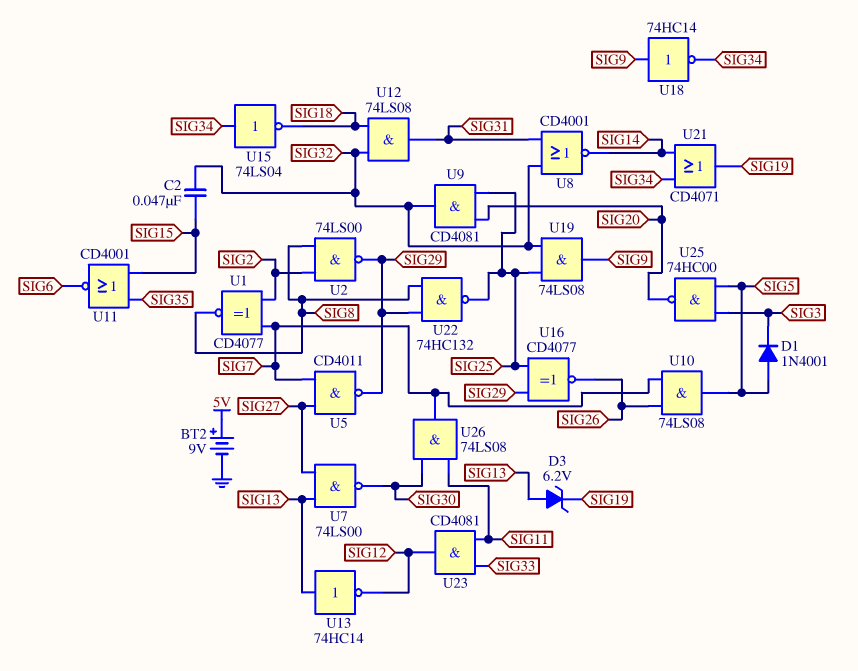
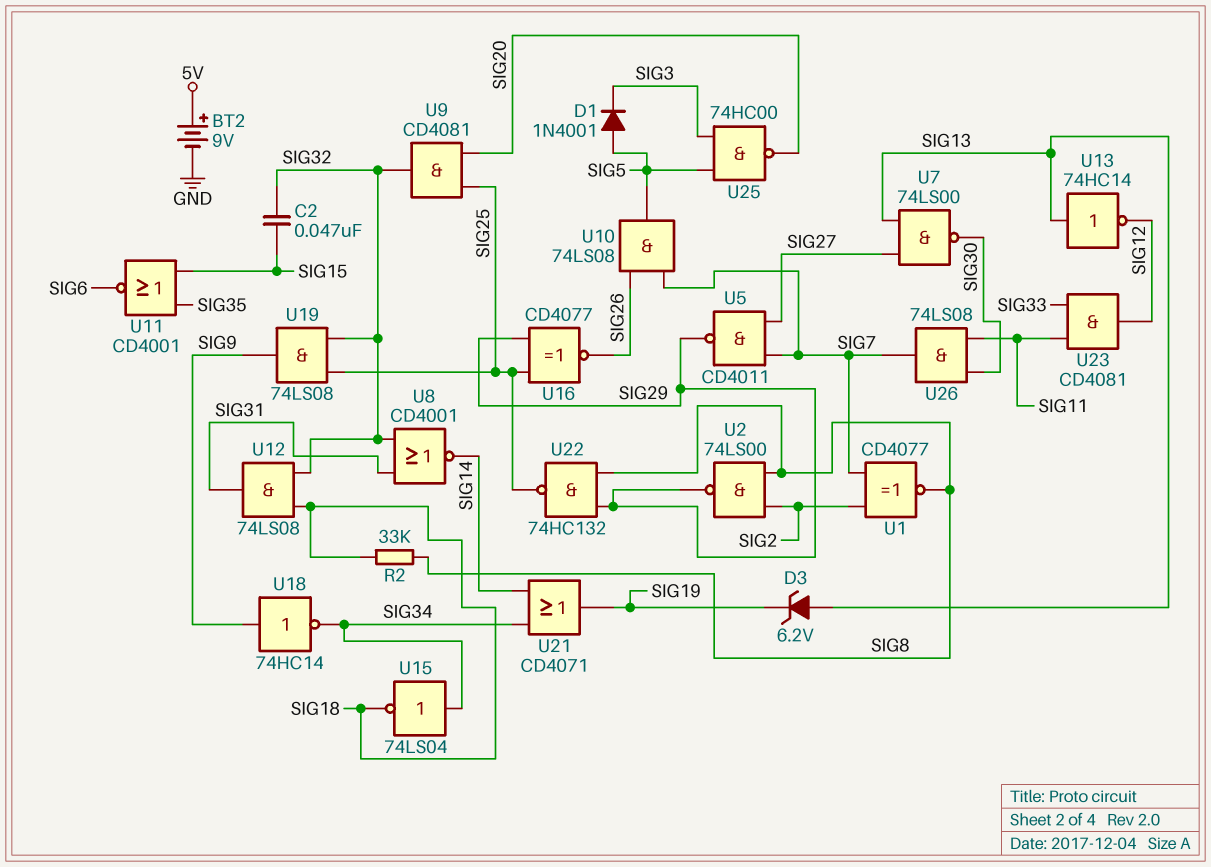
R2: none -> 33k (SIG8, SIG18)

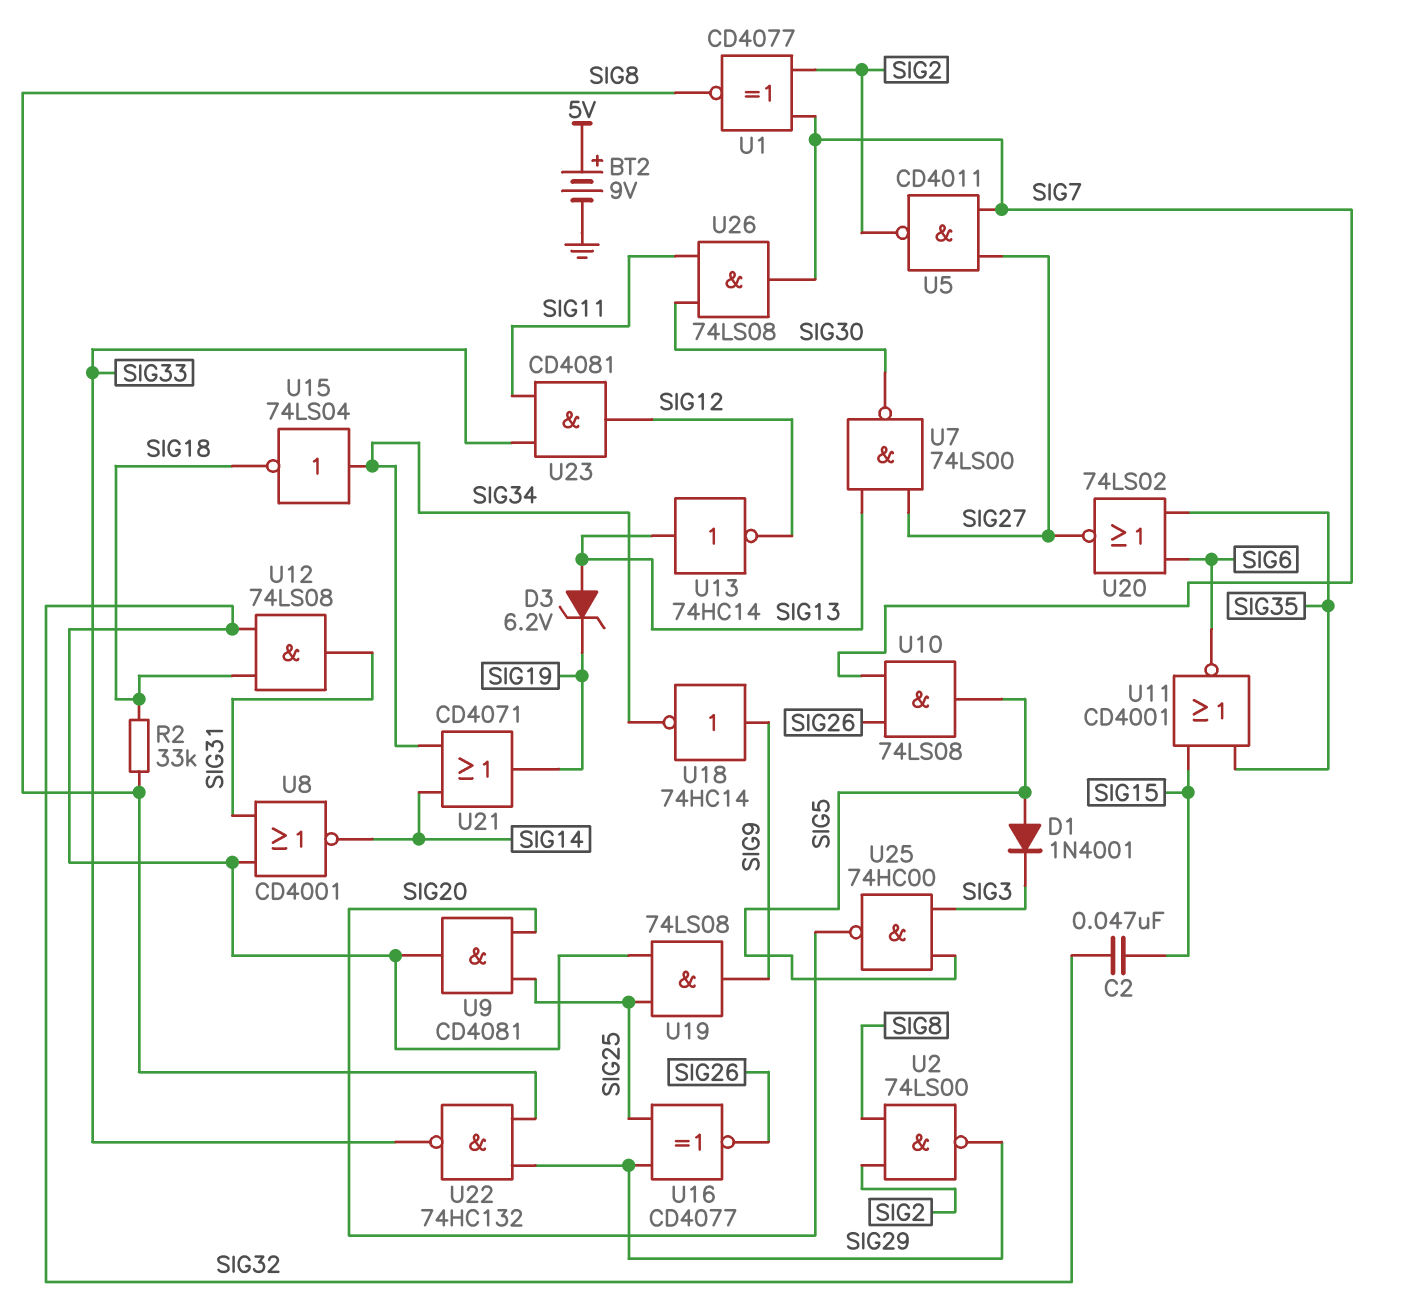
U5: NAND CD4011 (in SIG7, in SIG27, out SIG29) -> NAND CD4011 (in SIG7, in SIG27, out SIG2)
U20: none -> NOR 74LS02 (in SIG6, in SIG35, out SIG27)
U22: NAND 74HC132 (in SIG8, in SIG29, out SIG25) -> NAND 74HC132 (in SIG8, in SIG29, out SIG33)

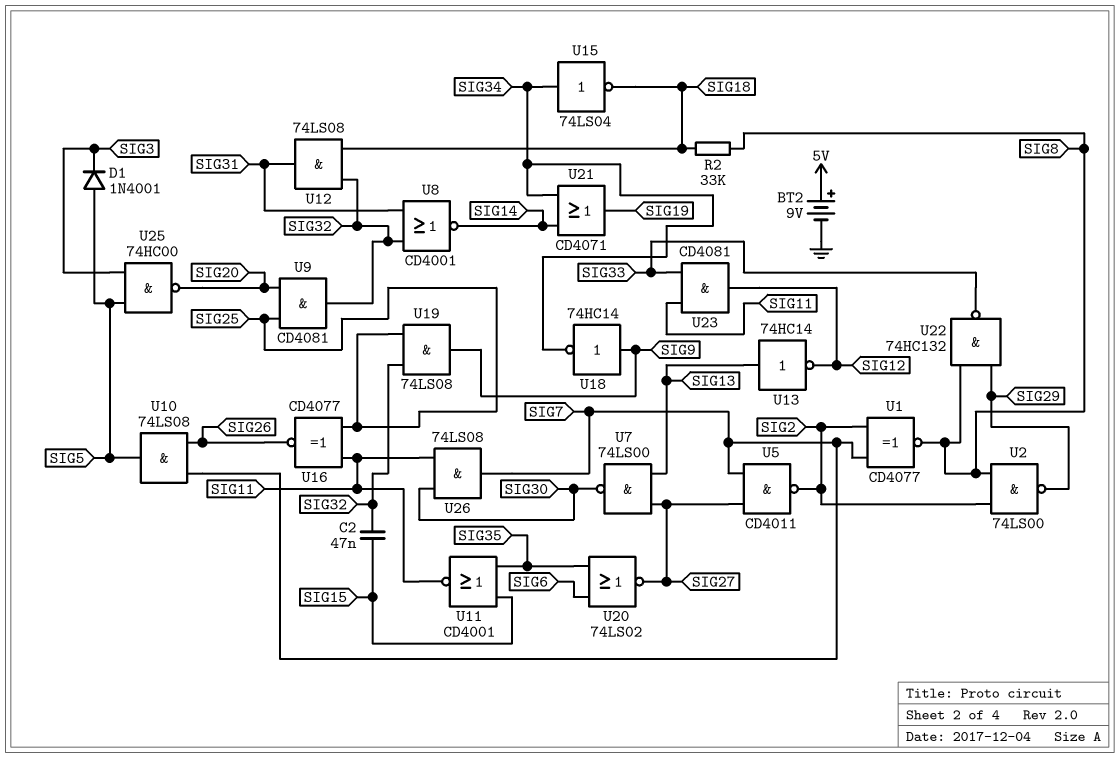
D3: zener 6.2V (A SIG13, K SIG19) -> none
U11: NOR CD4001 (in SIG15, in SIG35, out SIG6) -> NOR CD4001 (in SIG15, in SIG35, out SIG11)
U16: XNOR CD4077 (in SIG25, in SIG29, out SIG26) -> XNOR CD4077 (in SIG11, in SIG25, out SIG26)

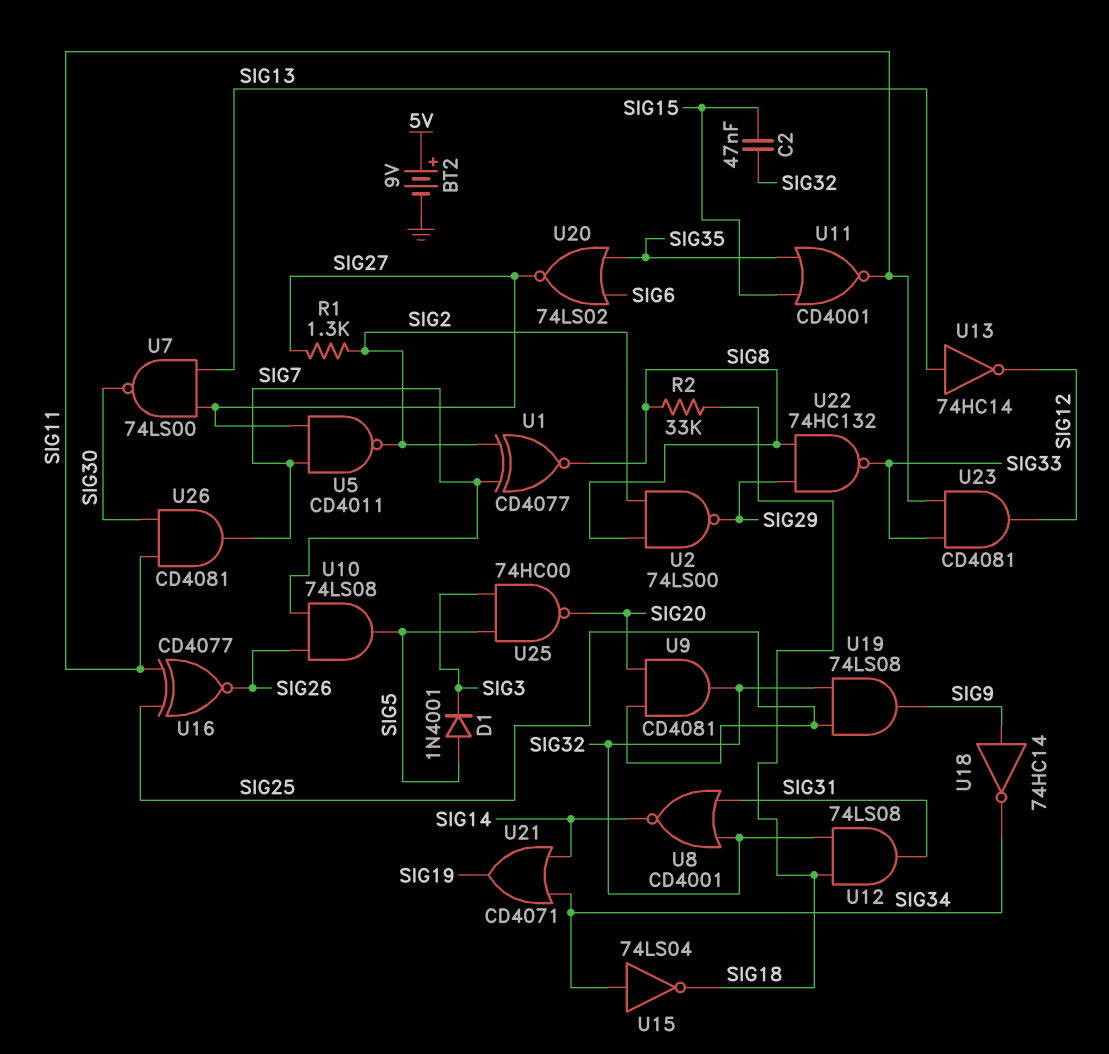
R1: none -> 1.3k (SIG2, SIG27)
U26: AND 74LS08 (in SIG11, in SIG30, out SIG7) -> AND CD4081 (in SIG11, in SIG30, out SIG7)

